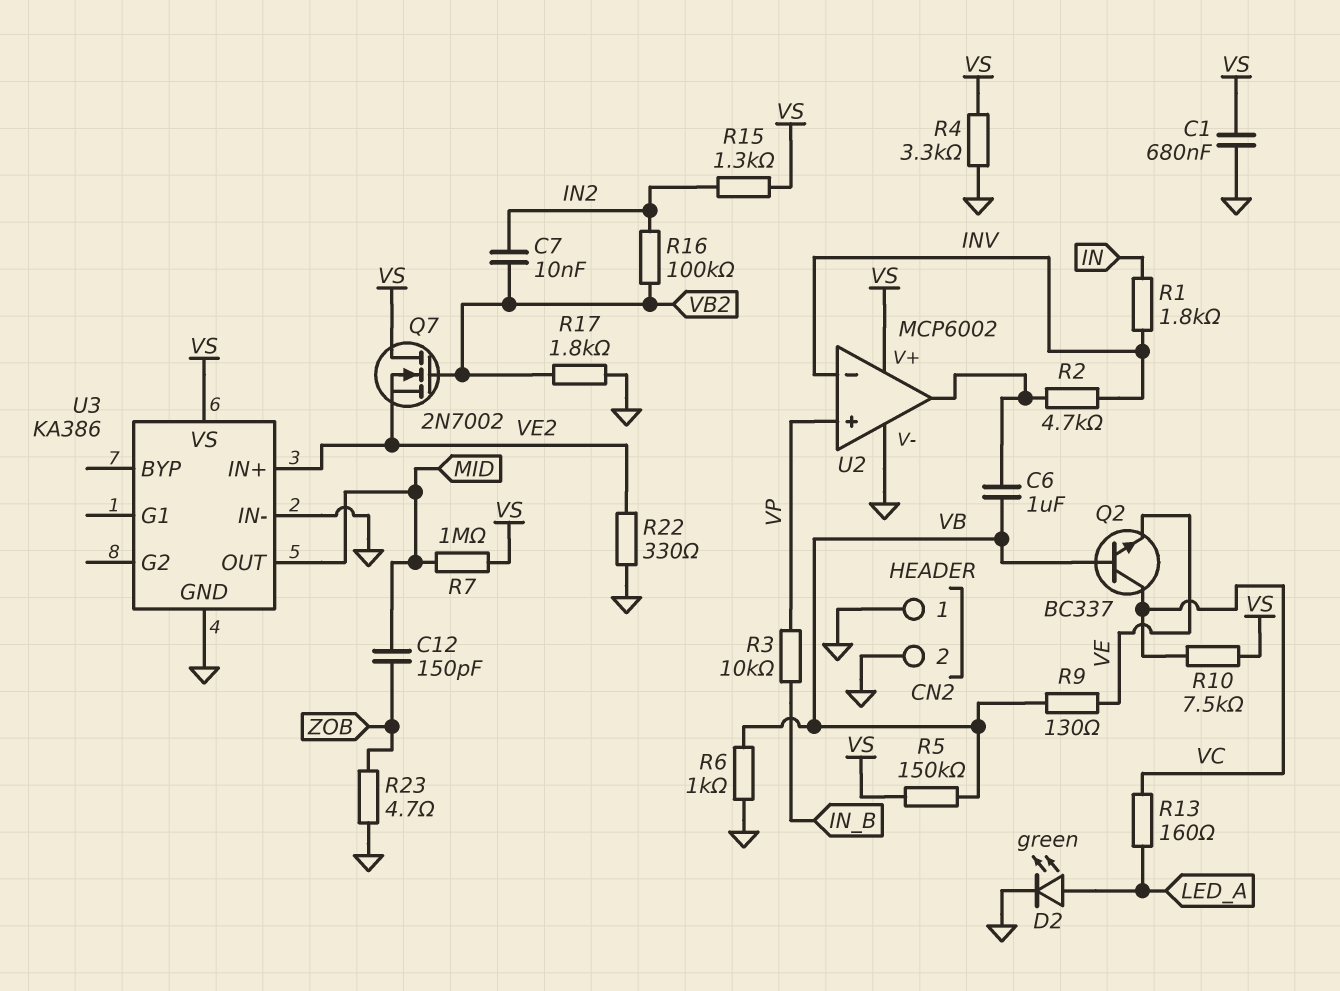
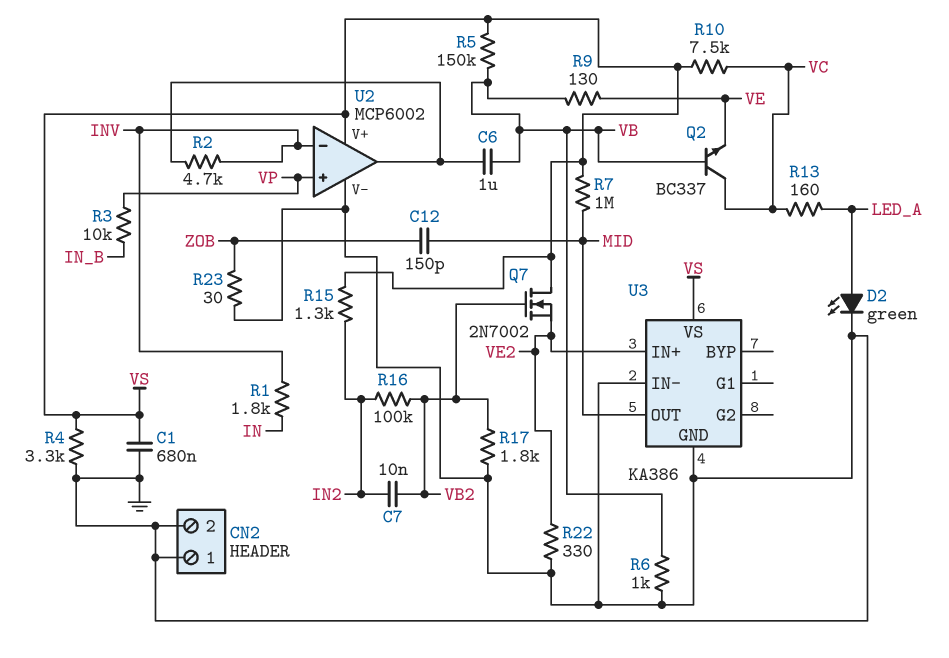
R23: 4.7 (GND, ZOB) -> 30 (GND, ZOB)

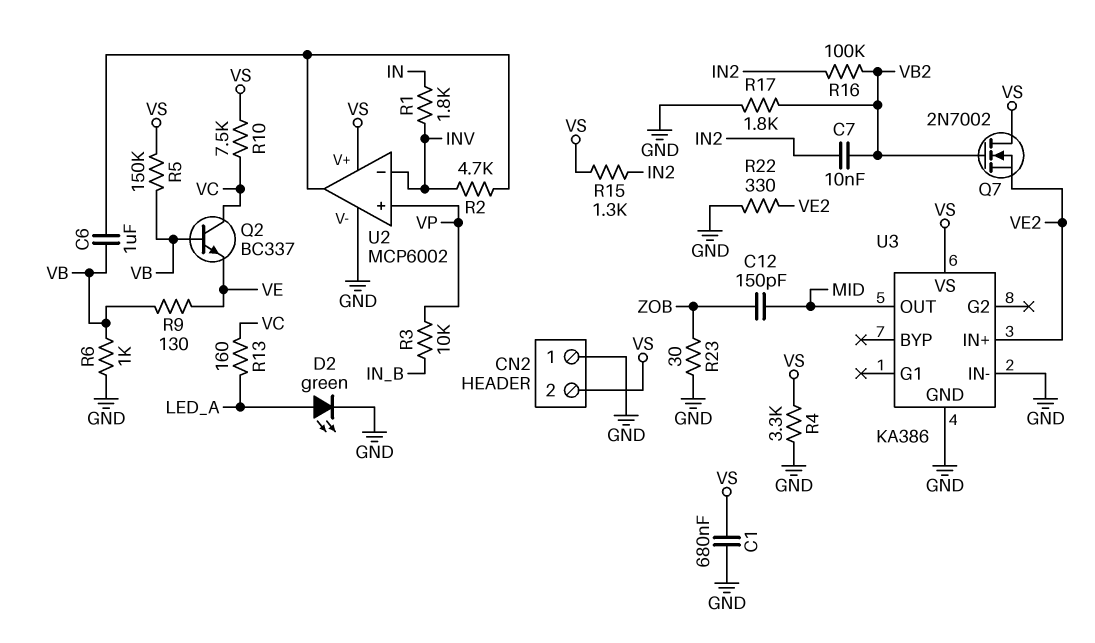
CN2 pin 2: GND -> VS
R7: 1M (MID, VS) -> none

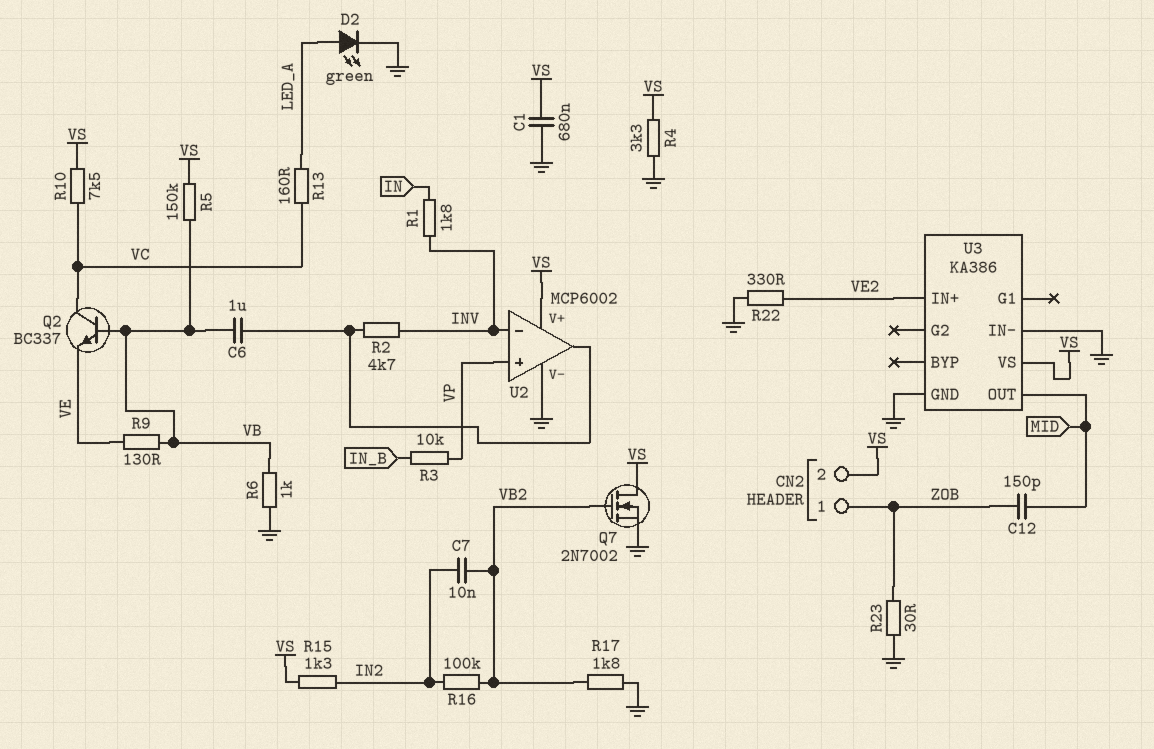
CN2 pin 1: GND -> ZOB
Q7: NMOS 2N7002 (G VB2, D VS, S VE2) -> NMOS 2N7002 (G VB2, D VS, S GND)

